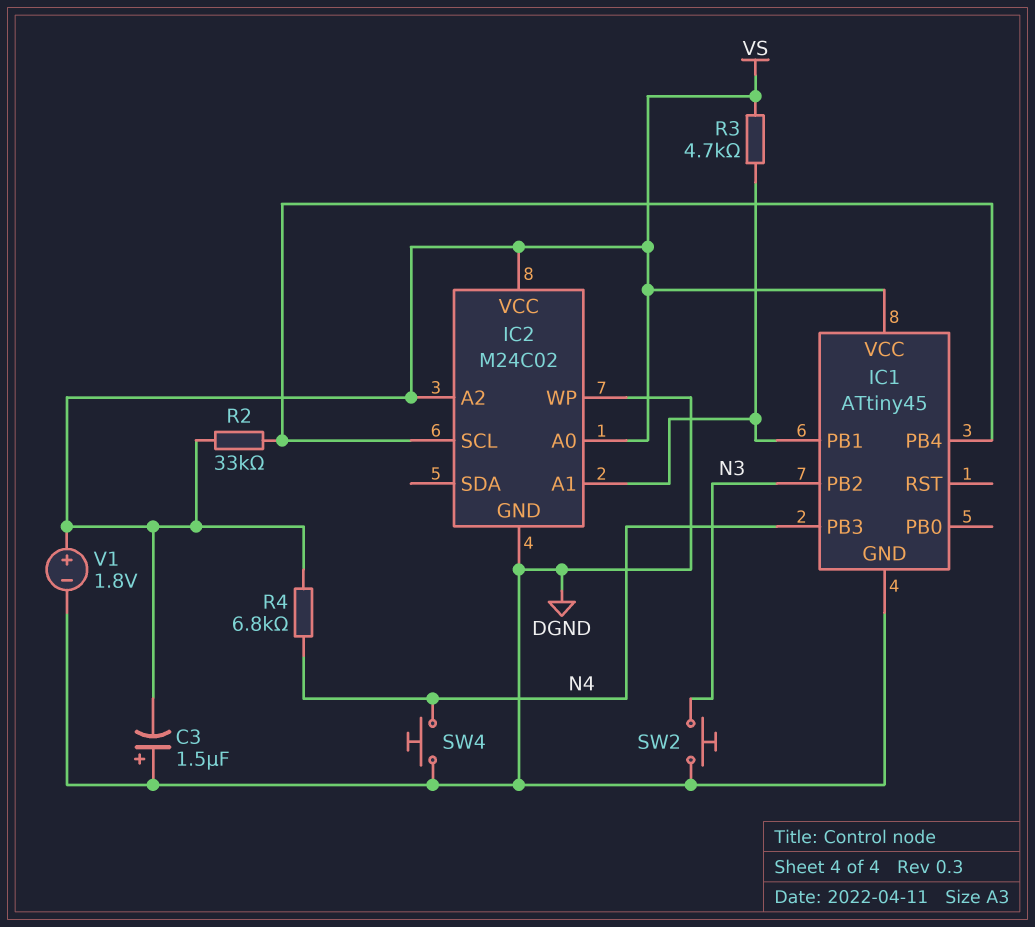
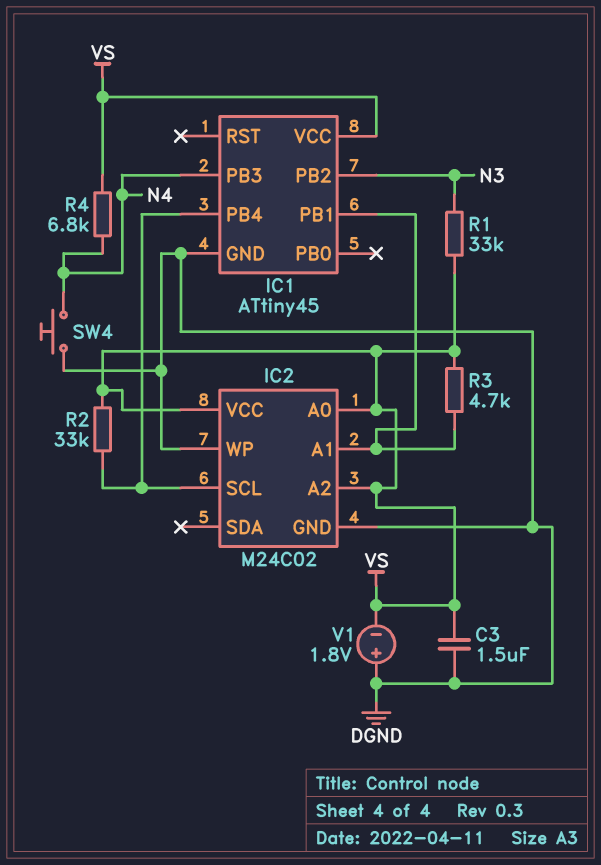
C3: 1.5uF (plus DGND, minus VS) -> 1.5uF (DGND, VS)
R1: none -> 33k (N3, VS)
SW2: button (DGND, N3) -> none
V1: 1.8V (plus VS, minus DGND) -> 1.8V (plus DGND, minus VS)

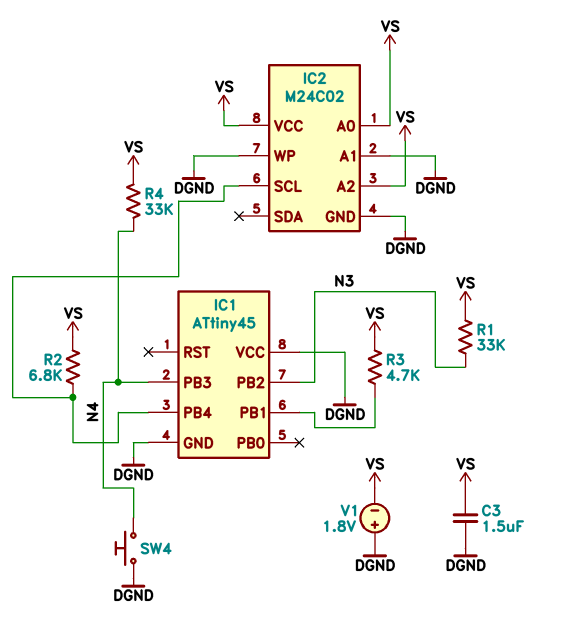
IC1 pin VCC: VS -> DGND
IC2 pin A1: IC1/PB1 -> DGND
R2: 33k (IC1/PB4, VS) -> 6.8k (IC1/PB4, VS)
R4: 6.8k (N4, VS) -> 33k (N4, VS)

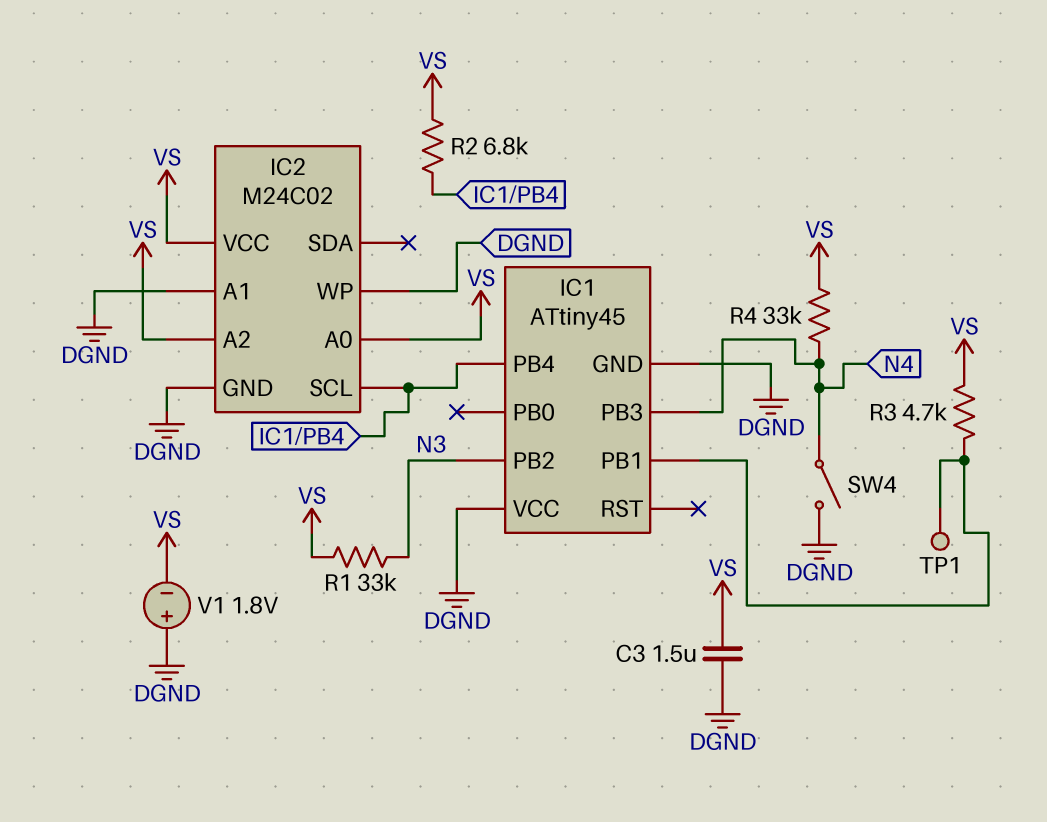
SW4: button (DGND, N4) -> switch (DGND, N4)
TP1: none -> test point (IC1/PB1)

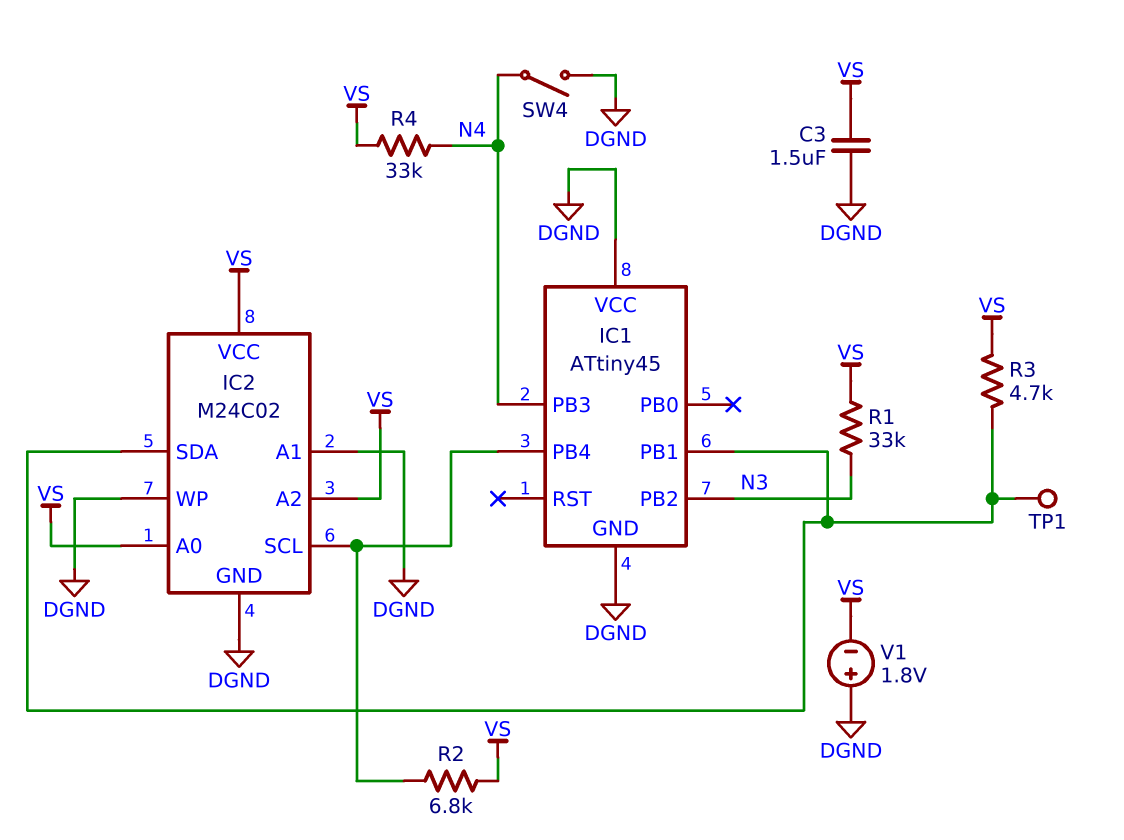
IC2 pin SDA: none -> IC1/PB1

